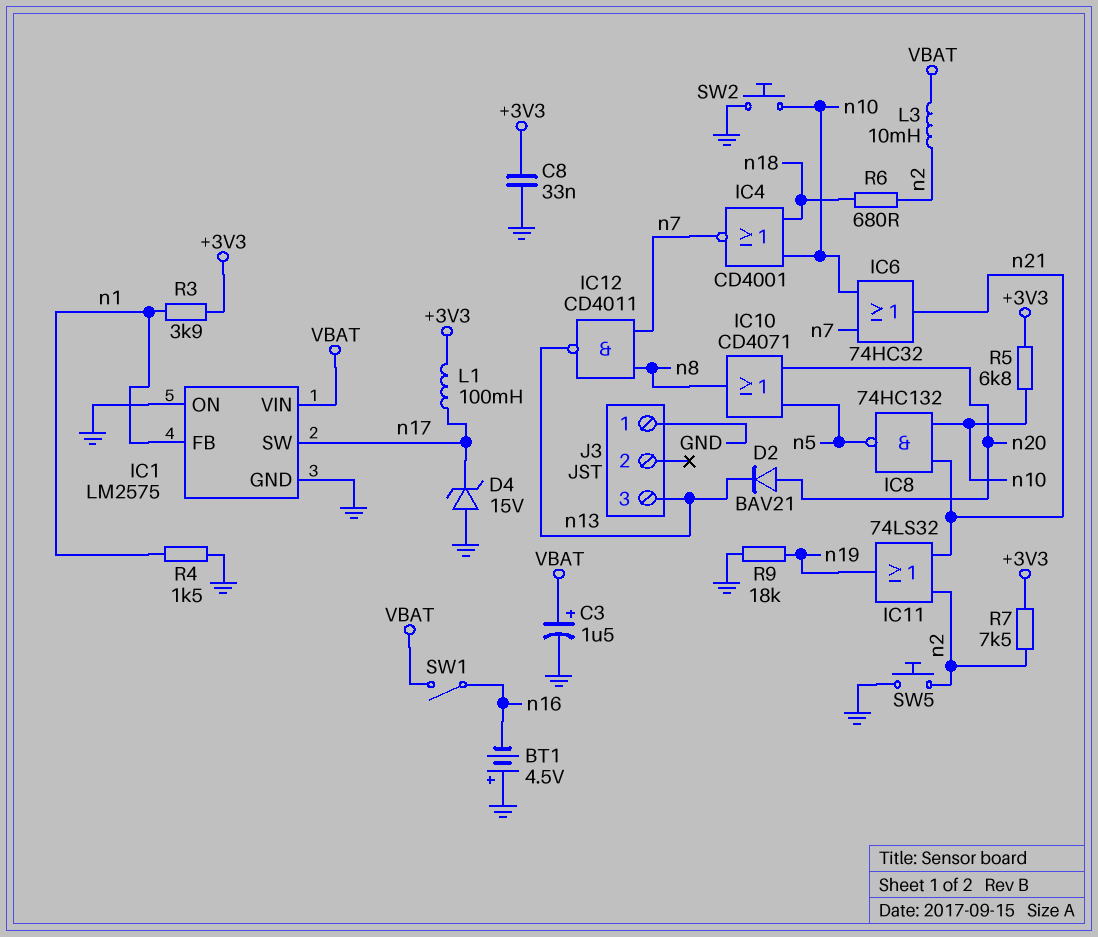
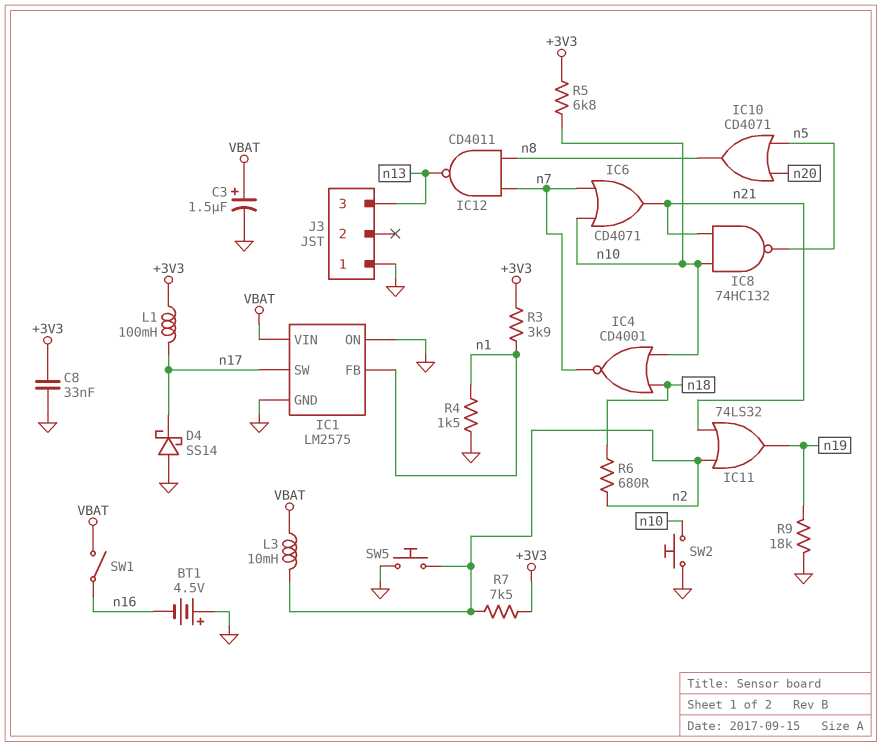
D2: diode BAV21 (A n20, K n13) -> none
D4: zener 15V (A GND, K n17) -> schottky SS14 (A GND, K n17)
IC6: OR 74HC32 (in n7, in n10, out n21) -> OR CD4071 (in n7, in n10, out n21)

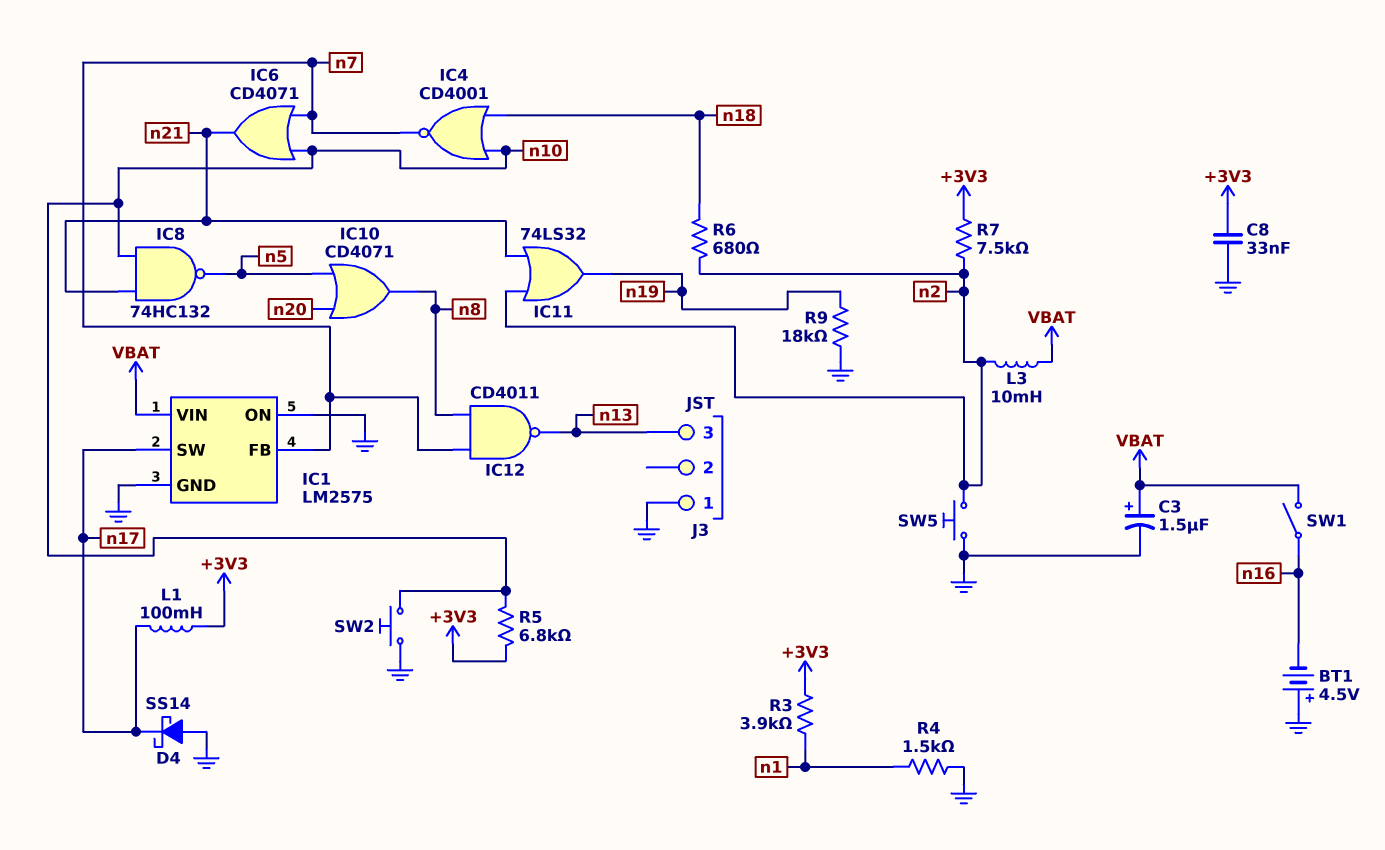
IC1 pin FB: n1 -> n7

